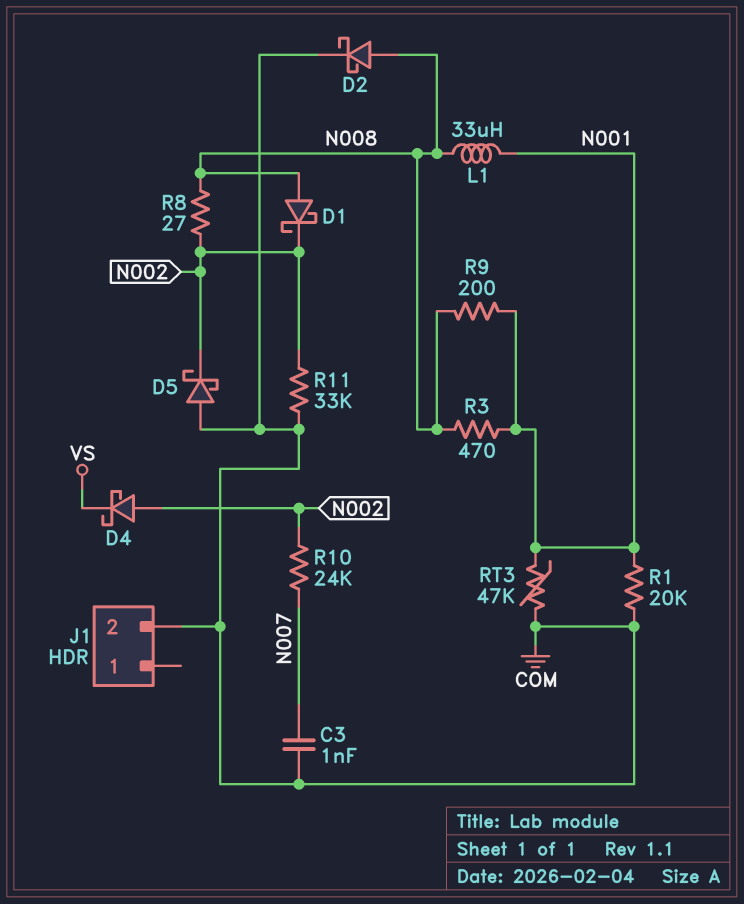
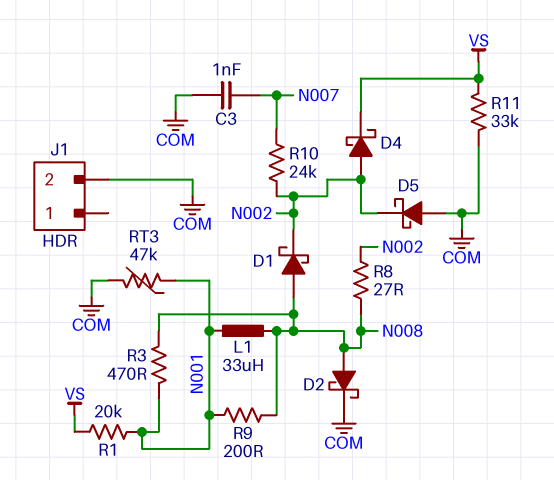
R1: 20k (COM, N001) -> 20k (N001, VS)
R11: 33k (COM, N002) -> 33k (COM, VS)

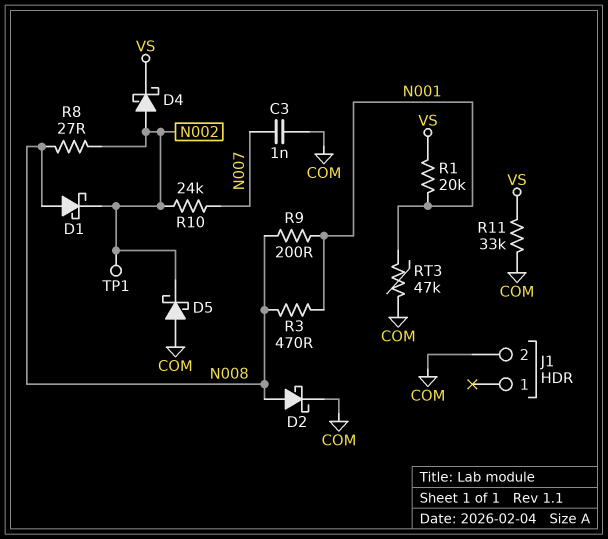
L1: 33uH (N001, N008) -> none
TP1: none -> test point (N002)

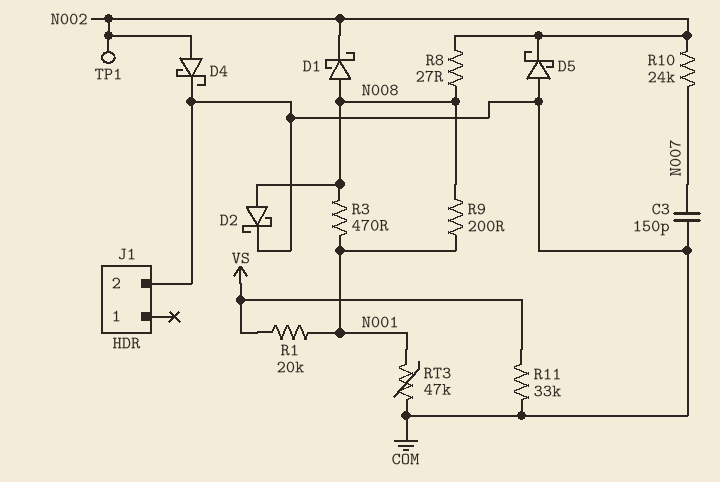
C3: 1nF (COM, N007) -> 150pF (COM, N007)
D4: schottky (A N002, K VS) -> schottky (A N002, K COM)

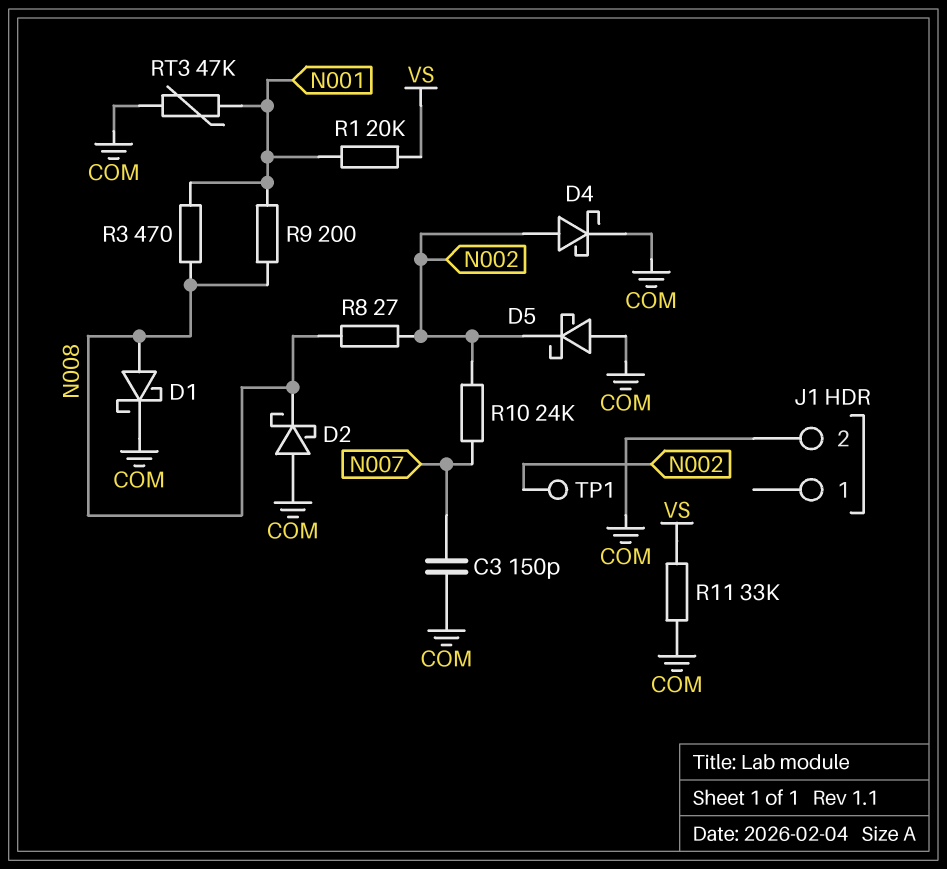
D1: schottky (A N008, K N002) -> schottky (A N008, K COM)
D2: schottky (A N008, K COM) -> schottky (A COM, K N008)

